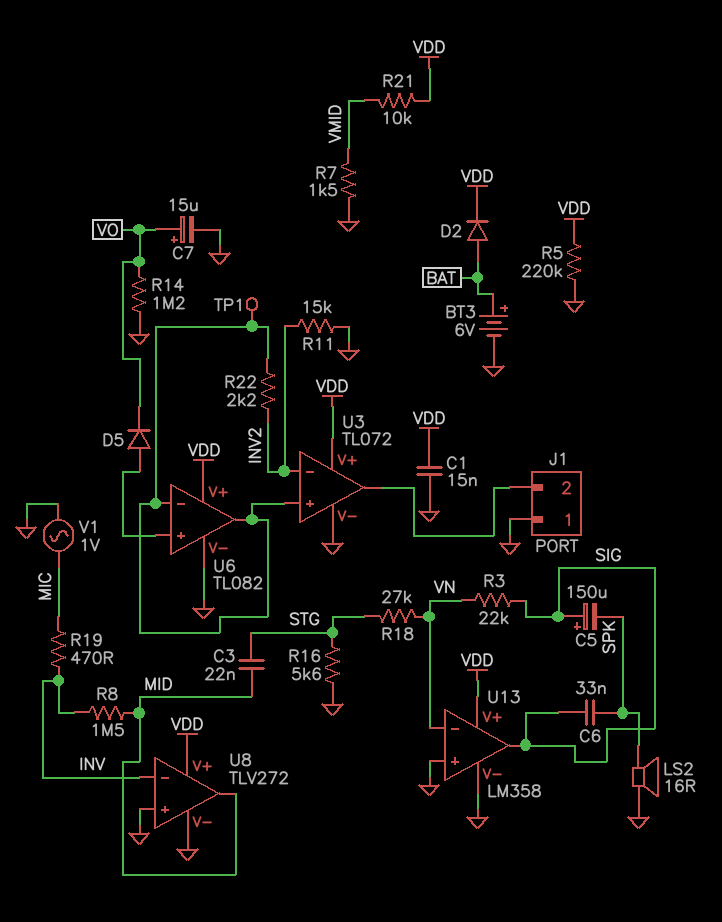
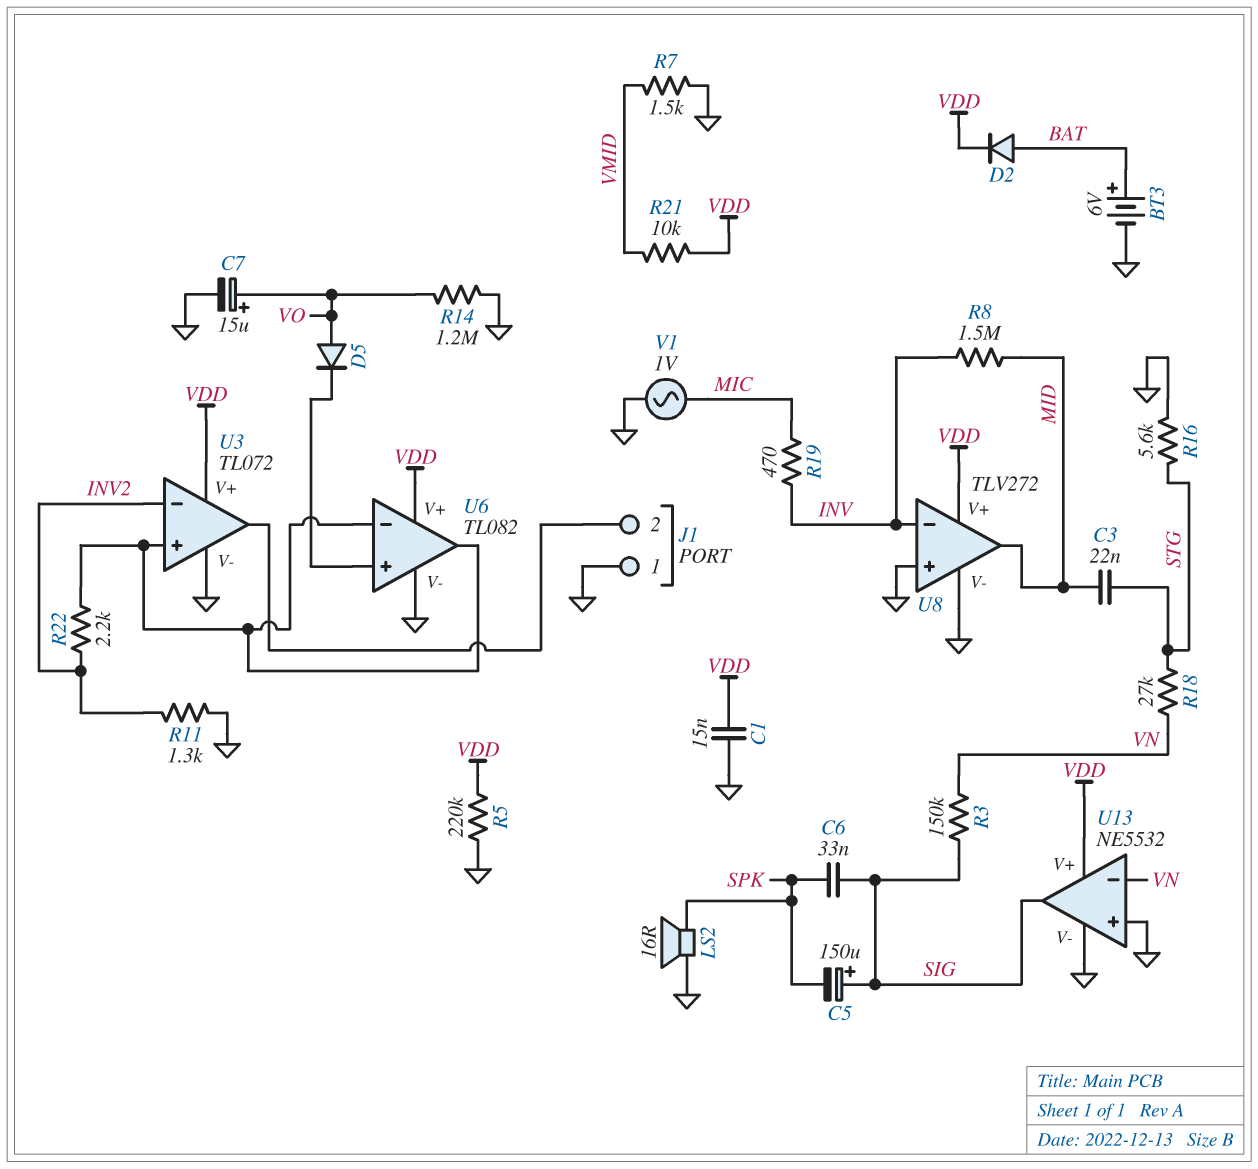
D5: diode (A U6/in+, K VO) -> diode (A VO, K U6/in+)
R3: 22k (SIG, VN) -> 150k (SIG, VN)
R11: 15k (GND, INV2) -> 1.3k (GND, INV2)
TP1: test point (U3/in+) -> none
U13: LM358 -> NE5532

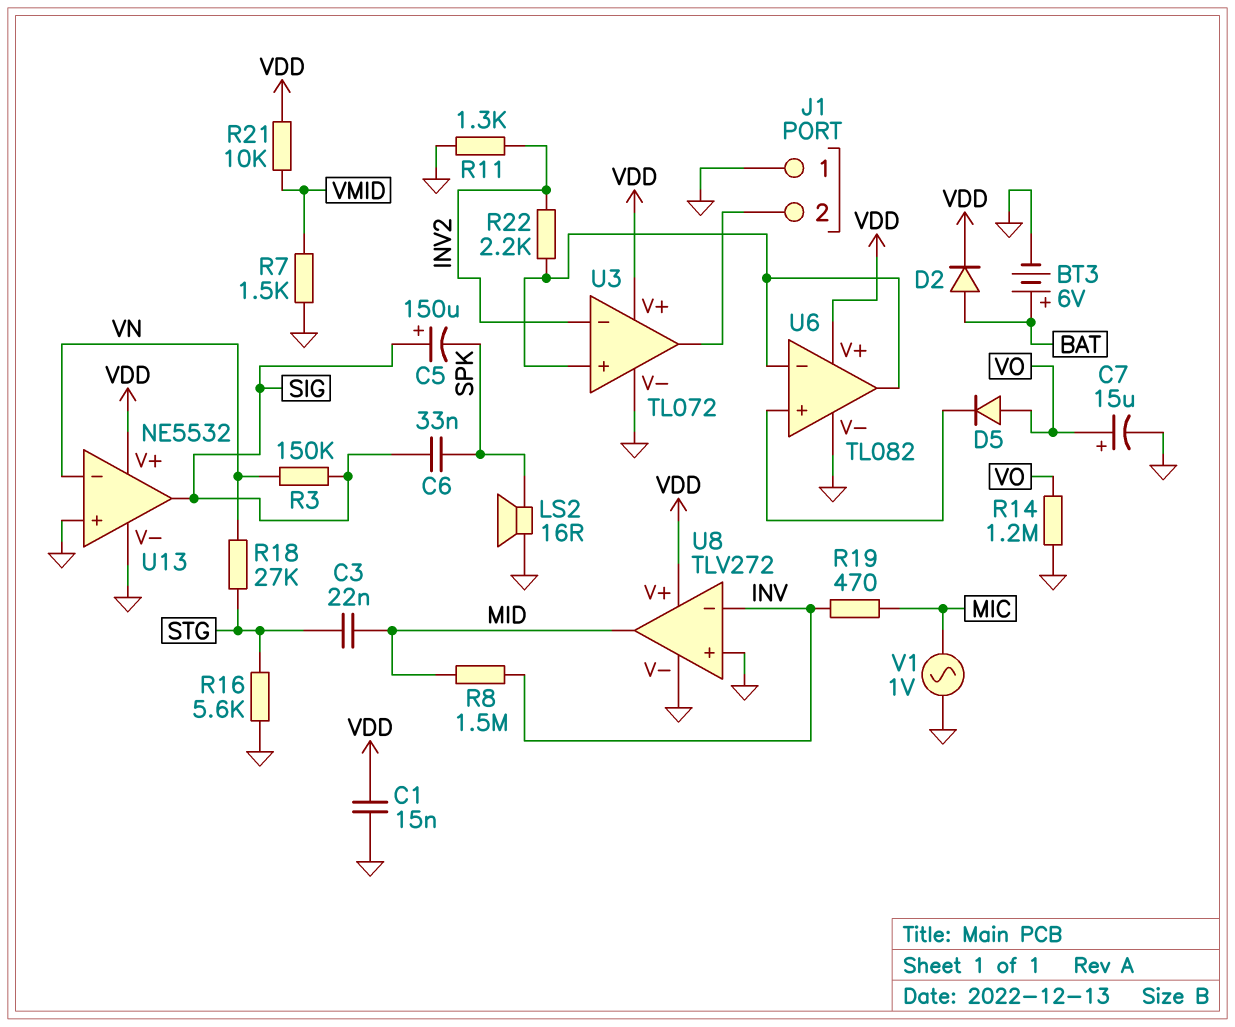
R5: 220k (GND, VDD) -> none

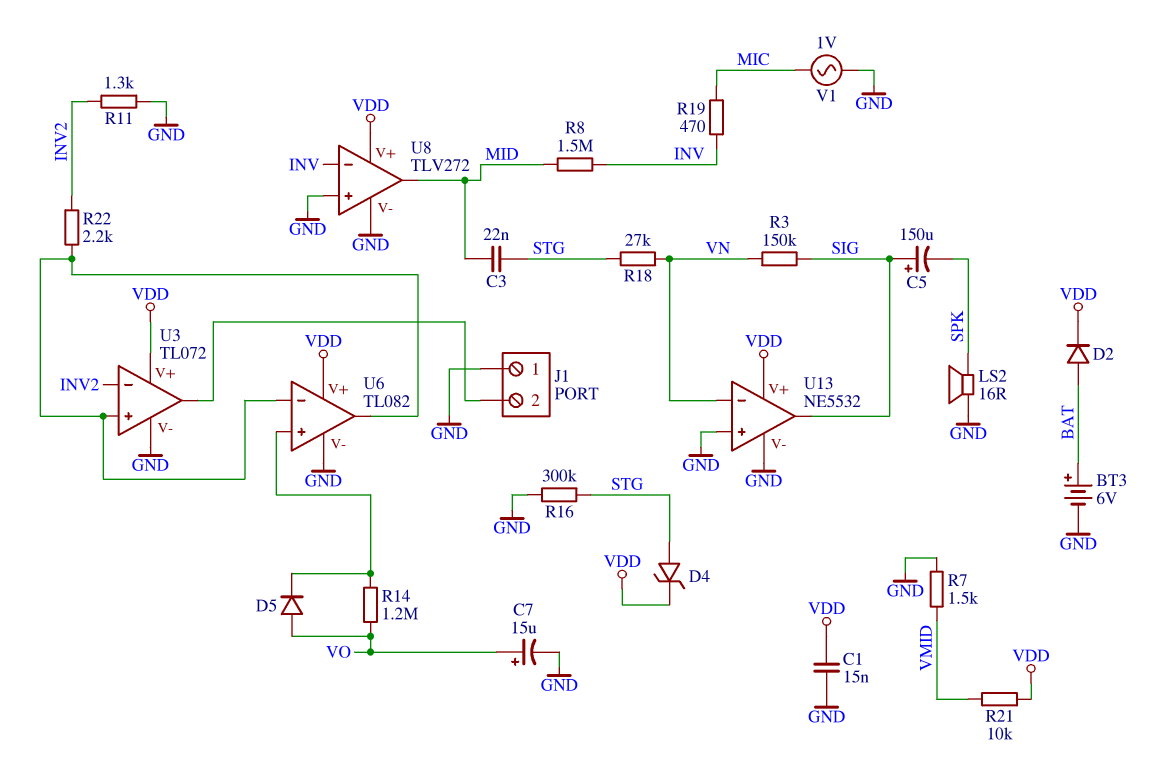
C6: 33nF (SIG, SPK) -> none
D4: none -> zener (A STG, K VDD)
R14: 1.2M (GND, VO) -> 1.2M (U6/in+, VO)
R16: 5.6k (GND, STG) -> 300k (GND, STG)

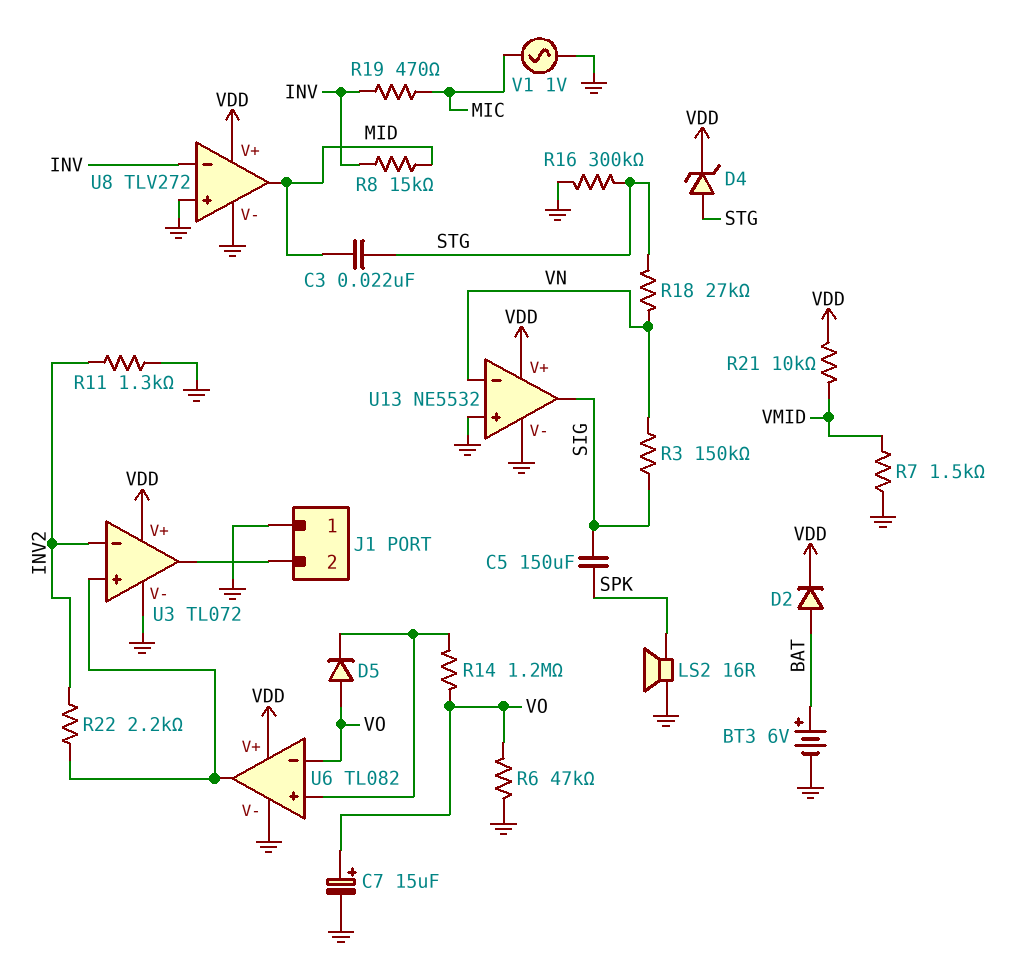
C1: 15nF (GND, VDD) -> none
C5: 150uF (plus SIG, minus SPK) -> 150uF (SIG, SPK)
R6: none -> 47k (GND, VO)
R8: 1.5M (INV, MID) -> 15k (INV, MID)
U6 pin in-: U3/in+ -> VO

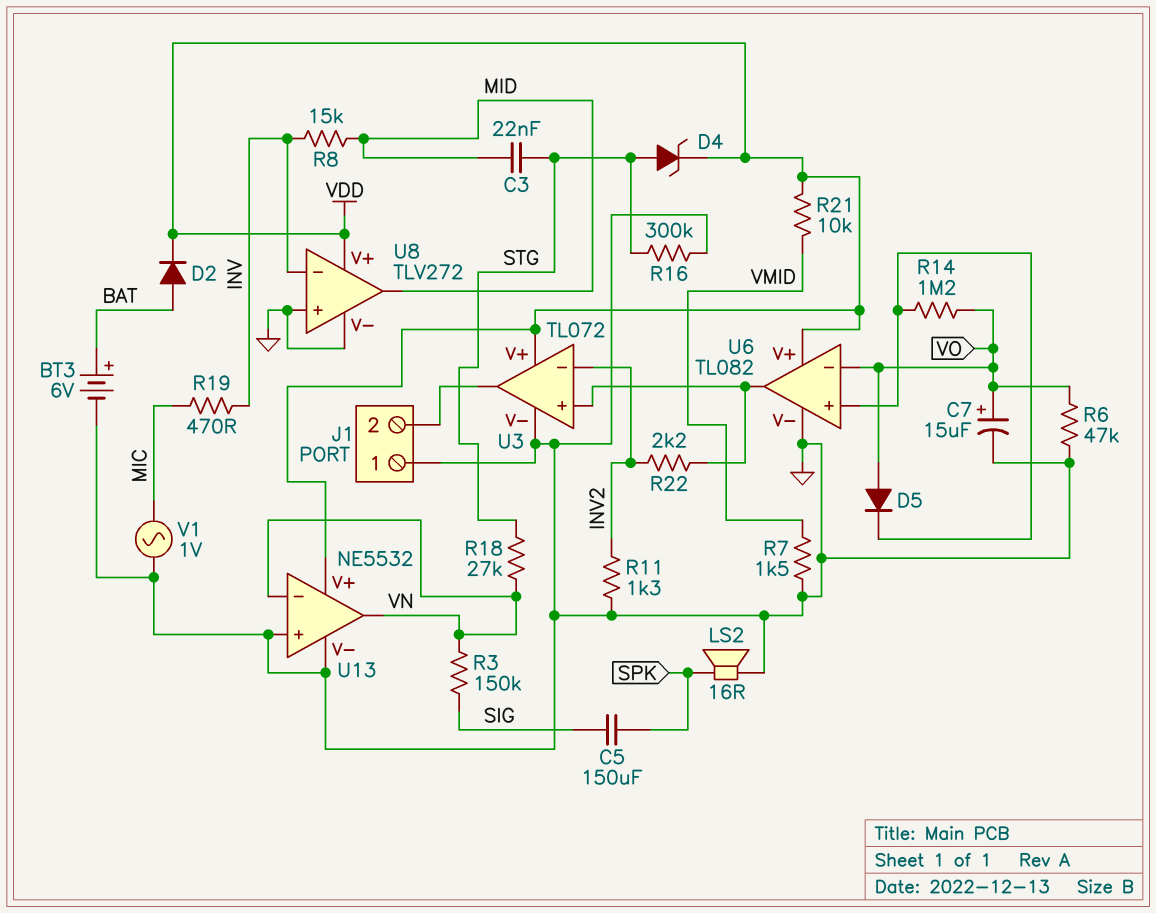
U13 pin out: SIG -> VN

